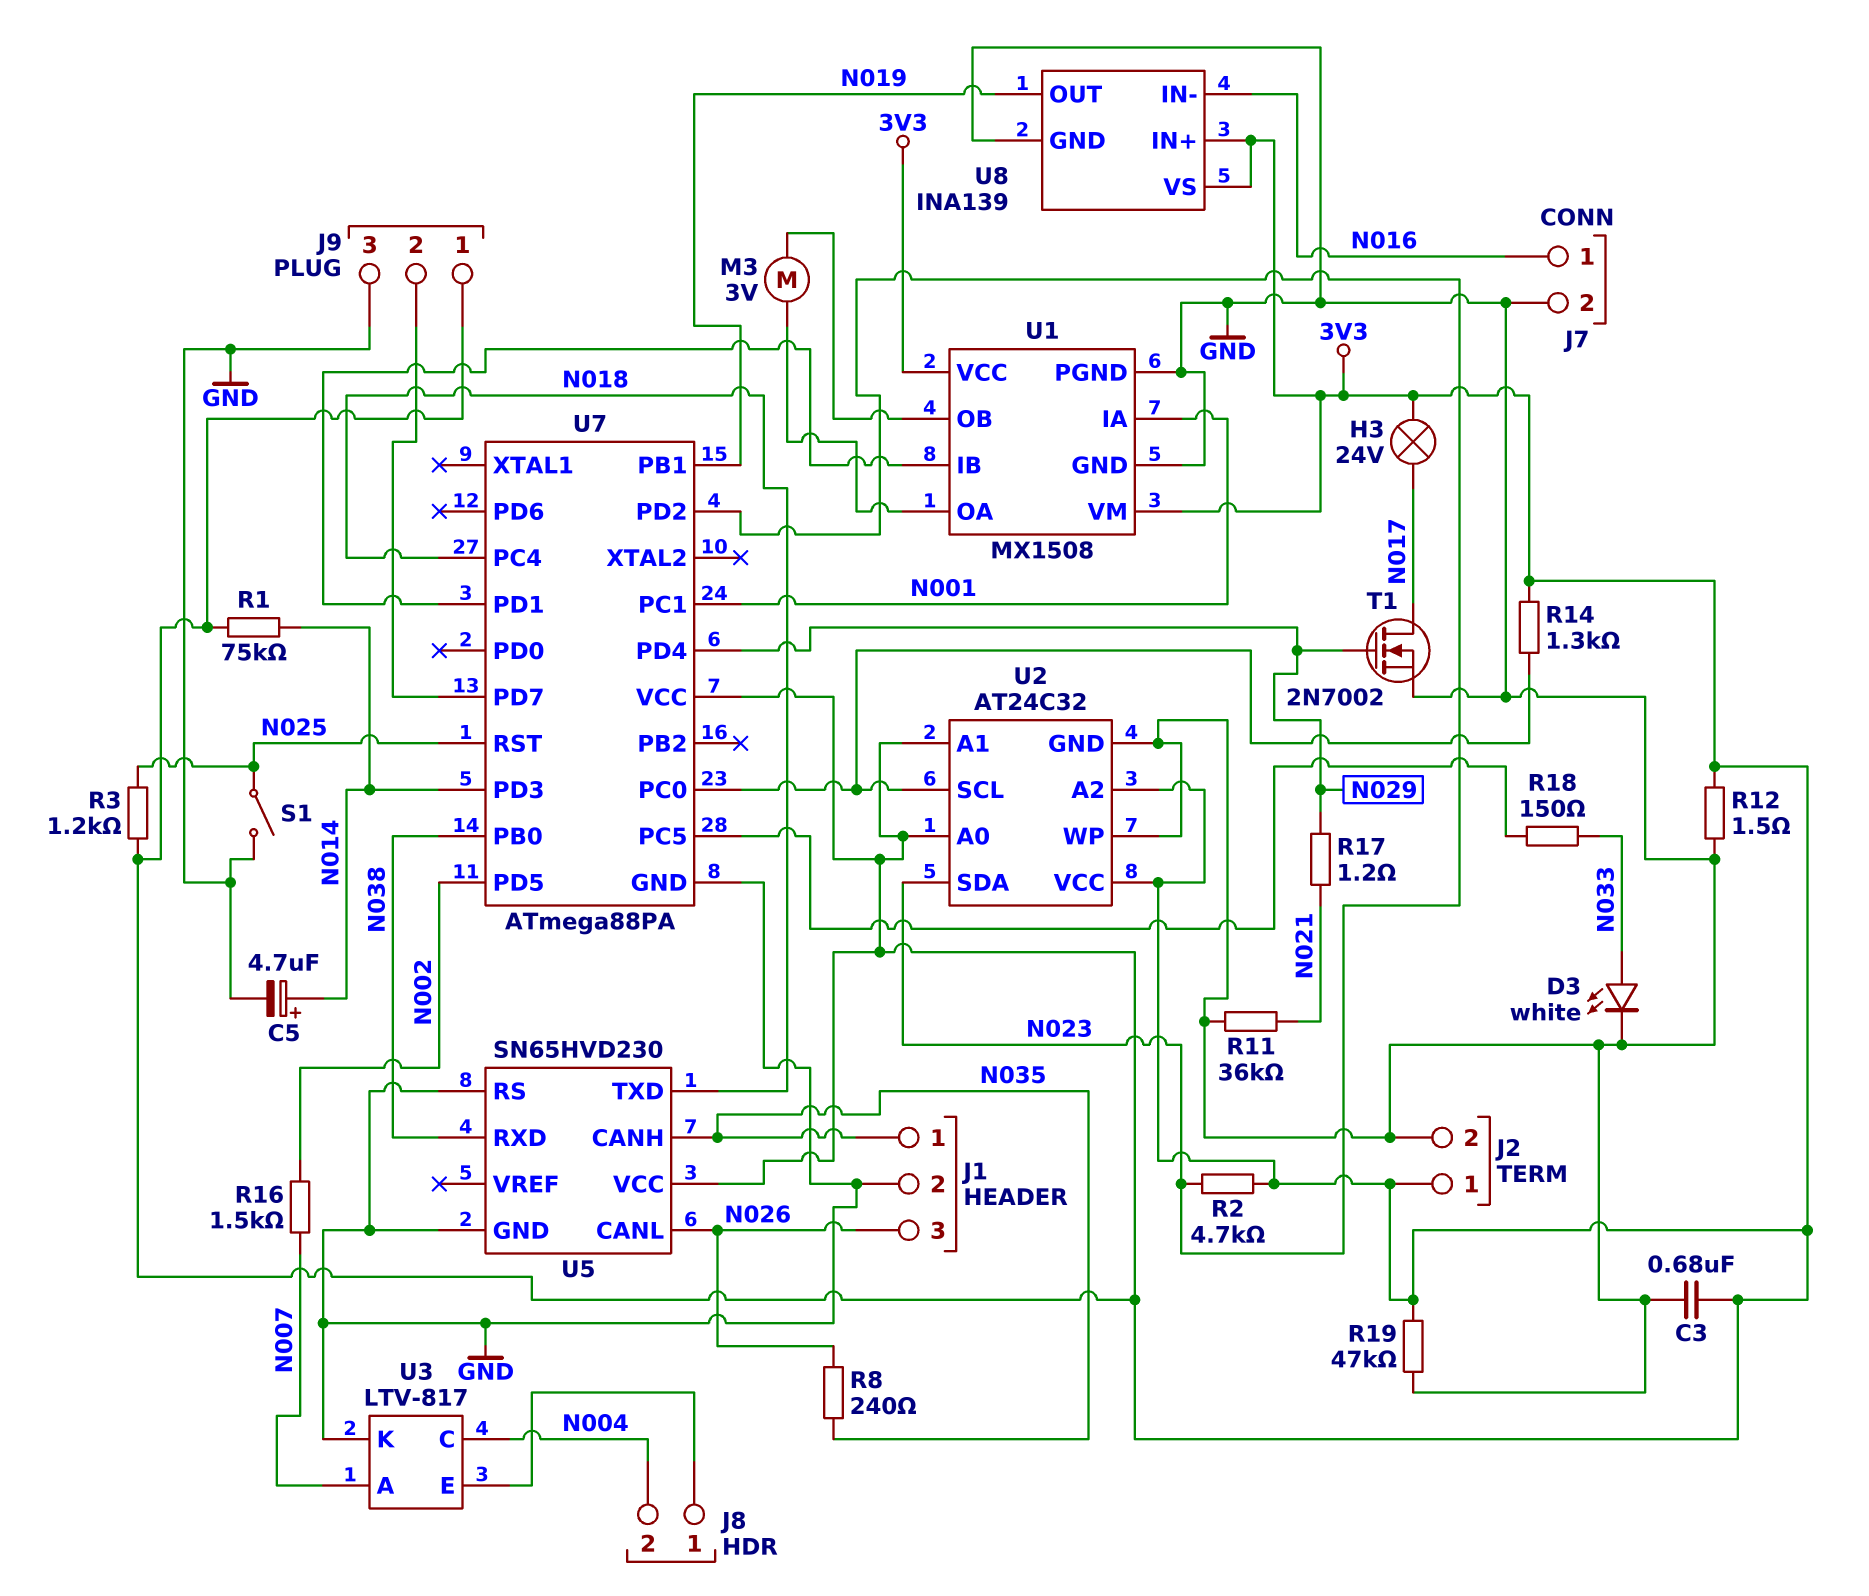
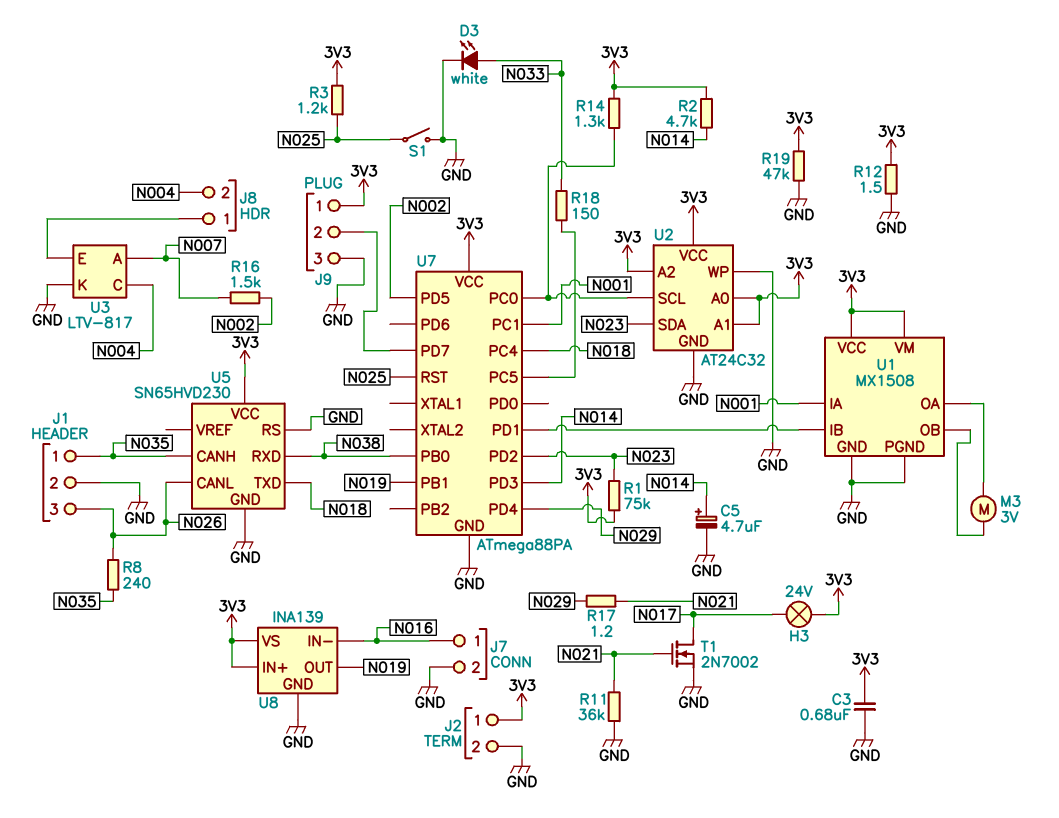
R1: 75k (3V3, N014) -> 75k (3V3, N023)
R2: 4.7k (3V3, N023) -> 4.7k (3V3, N014)
T1: NMOS 2N7002 (G N029, D N017, S GND) -> NMOS 2N7002 (G N021, D N017, S GND)

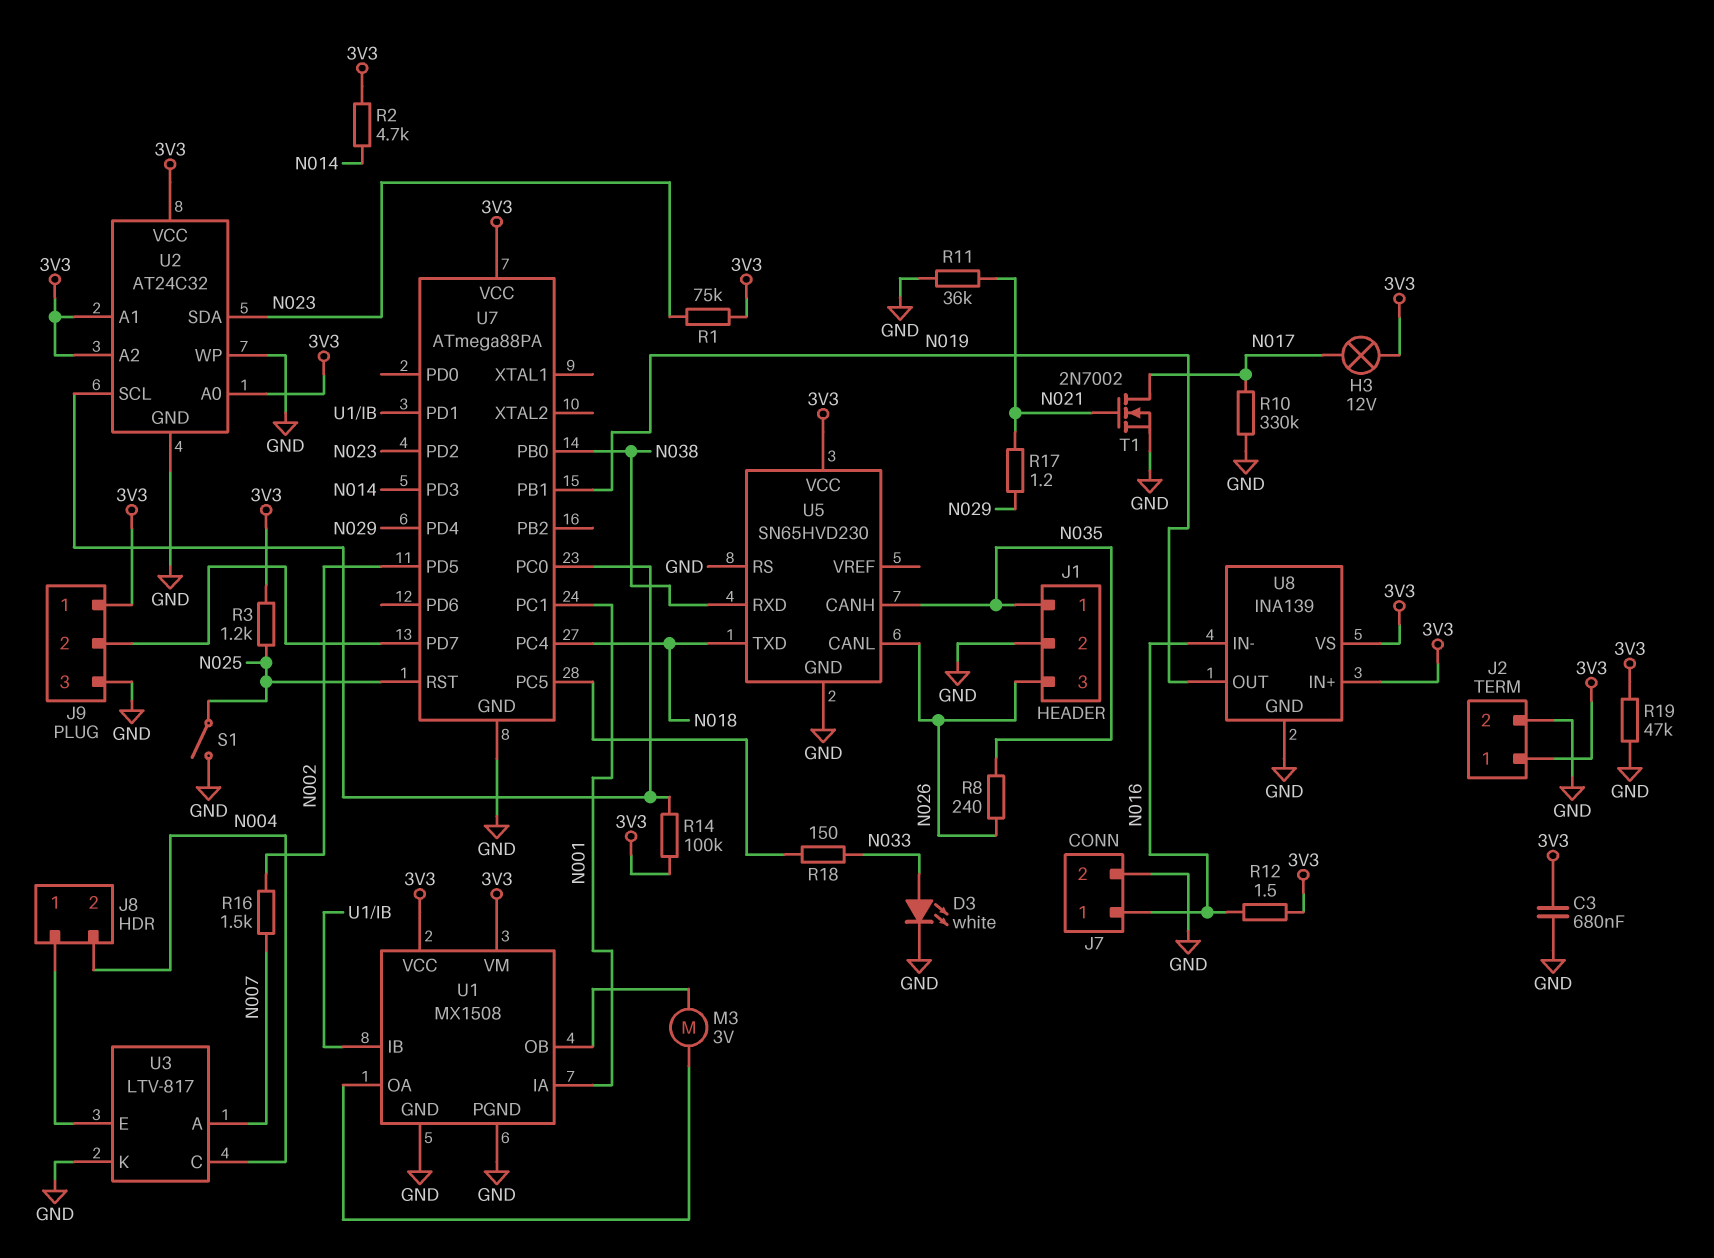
C5: 4.7uF (plus N014, minus GND) -> none
H3: lamp 24V (3V3, N017) -> lamp 12V (3V3, N017)
R10: none -> 330k (GND, N017)
R12: 1.5 (3V3, GND) -> 1.5 (3V3, N016)
R14: 1.3k (3V3, U2/SCL) -> 100k (3V3, U2/SCL)

